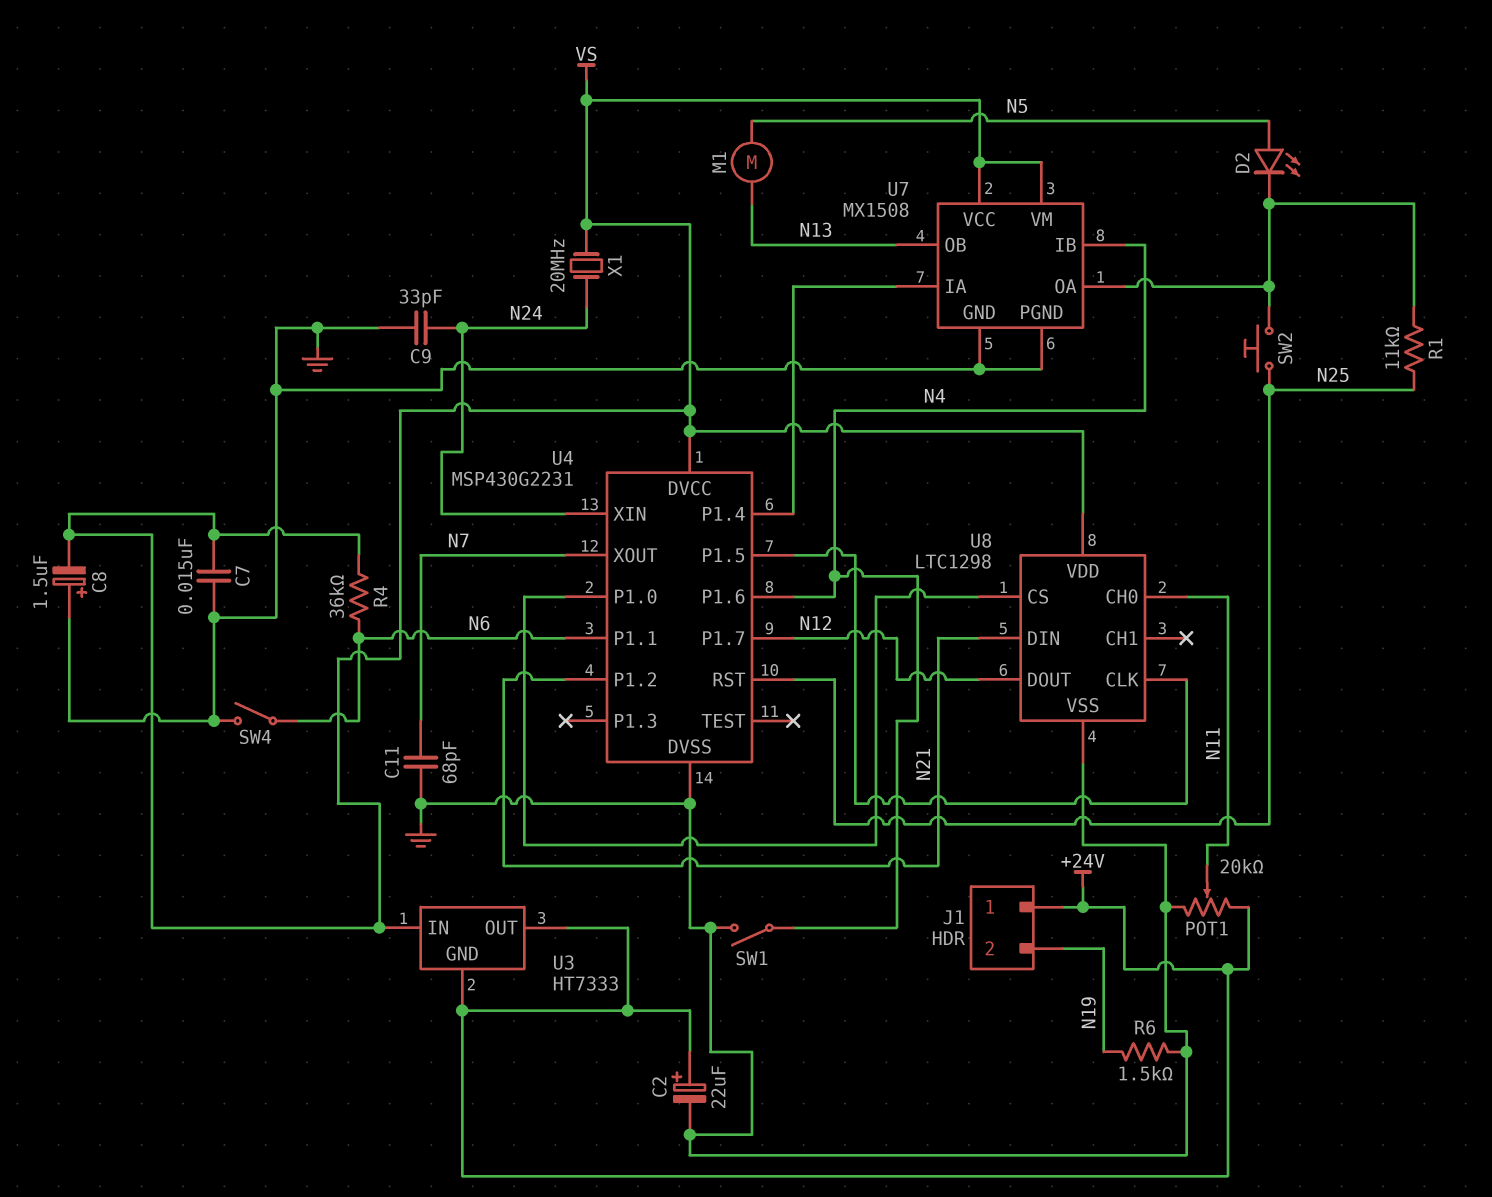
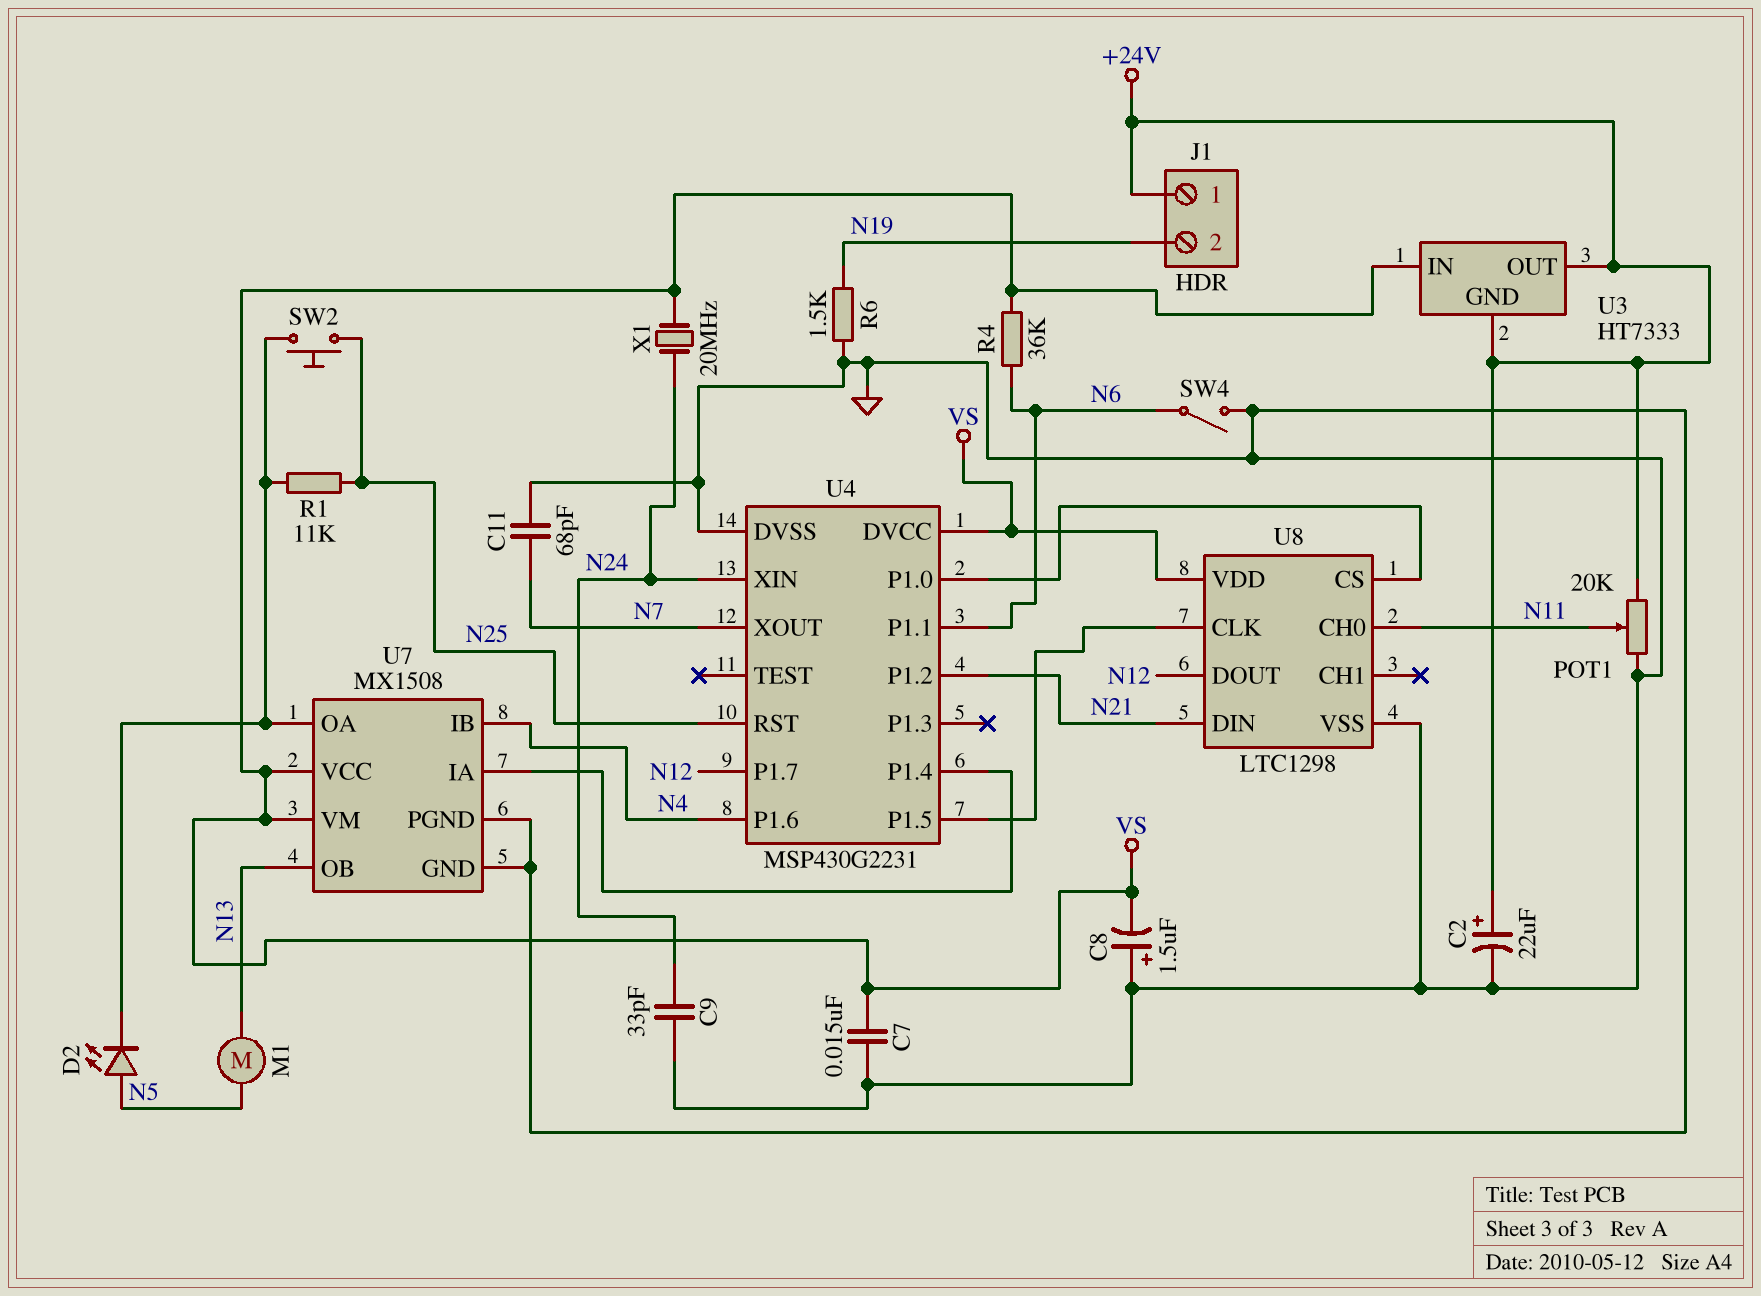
SW1: switch (GND, N4) -> none

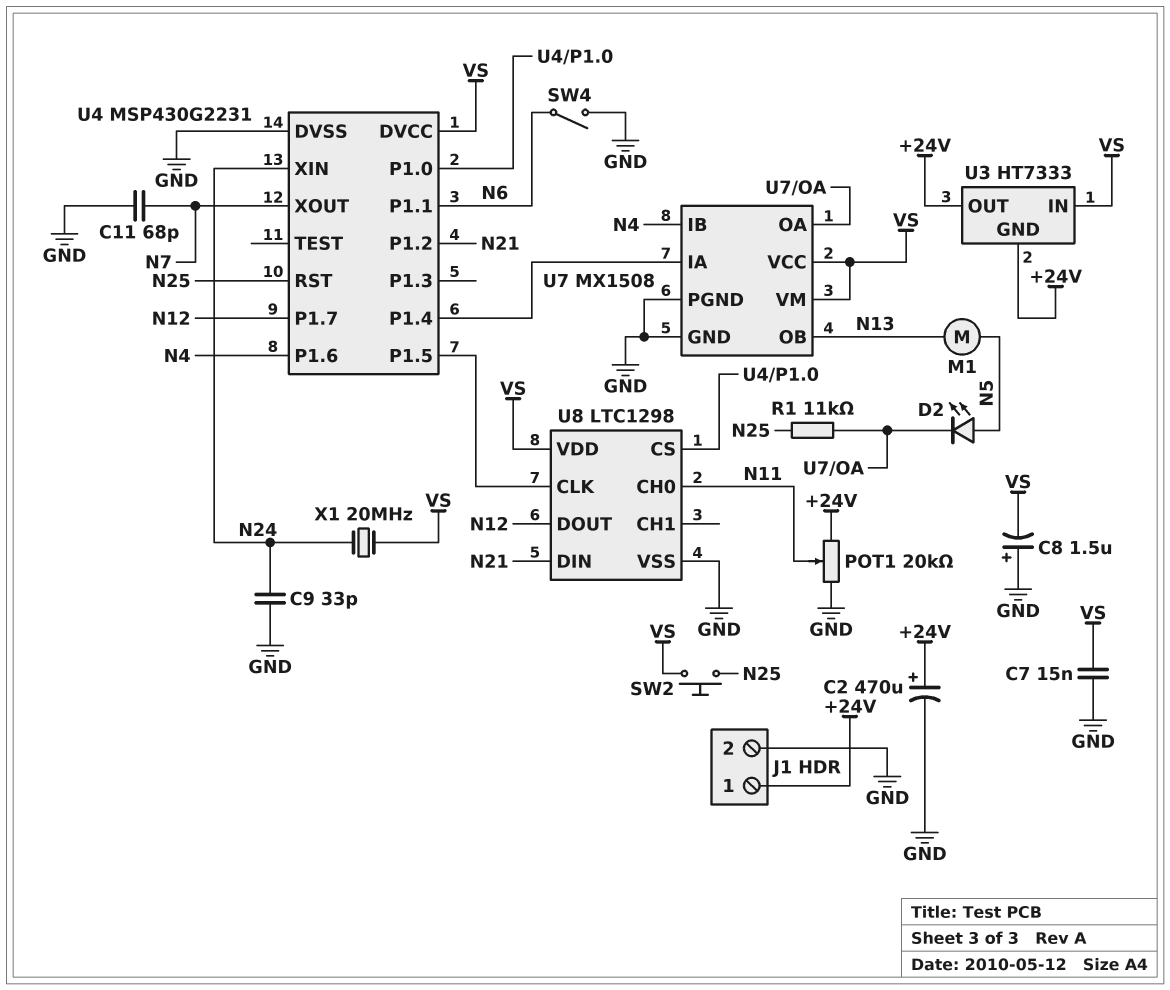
C2: 22uF (plus +24V, minus GND) -> 470uF (plus +24V, minus GND)
J1 pin 2: N19 -> GND
R4: 36k (N6, VS) -> none
R6: 1.5k (GND, N19) -> none
SW2: button (N25, U7/OA) -> button (N25, VS)

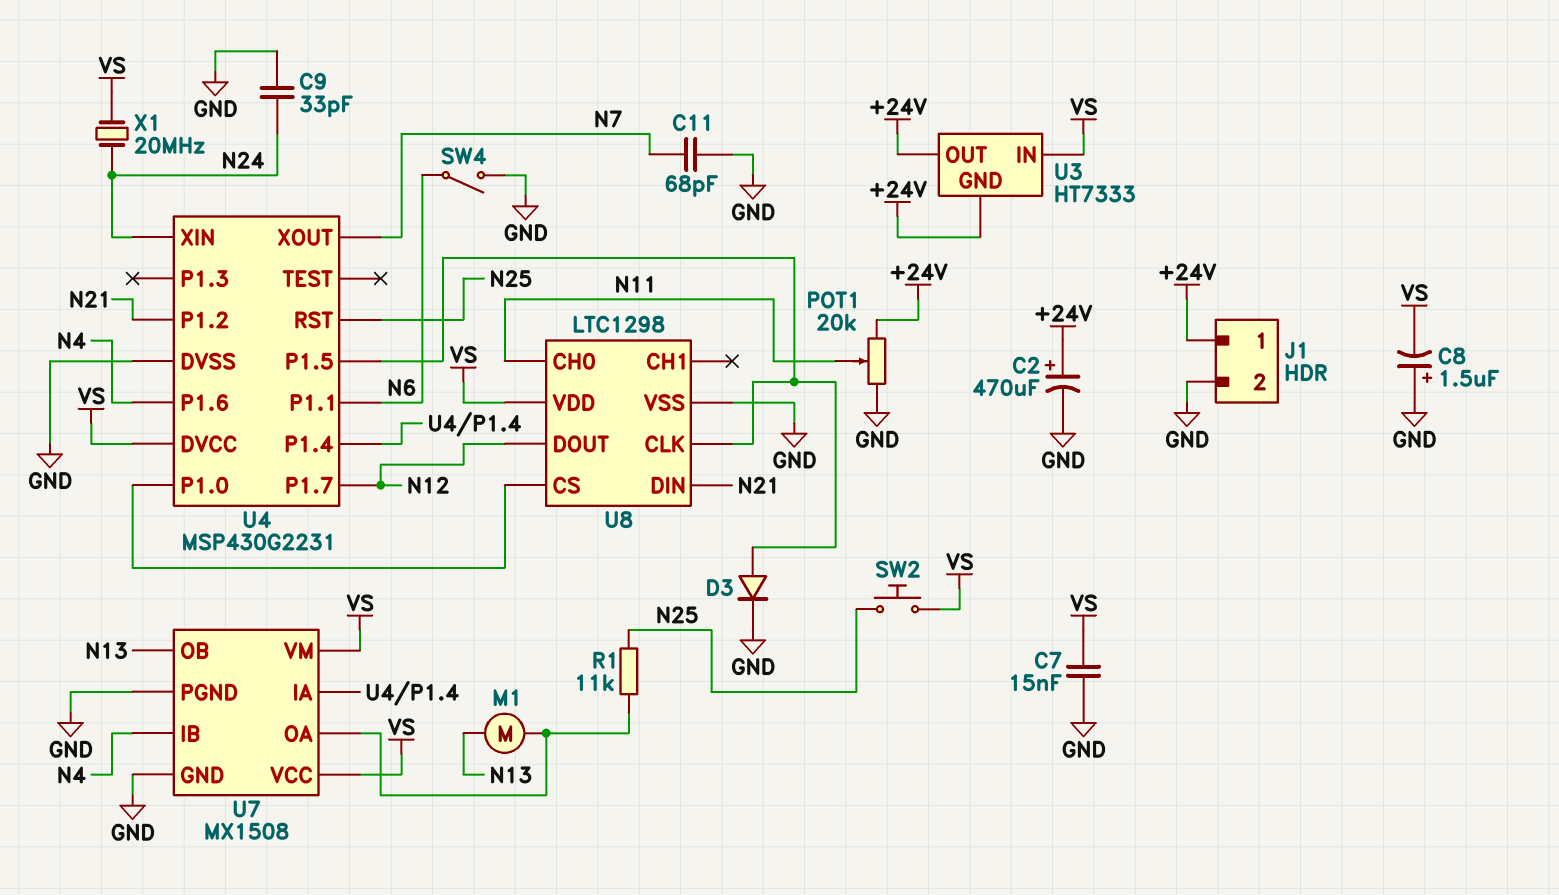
D2: LED (A N5, K U7/OA) -> none
D3: none -> diode (A U4/P1.5, K GND)
M1: motor (N5, N13) -> motor (N13, U7/OA)

